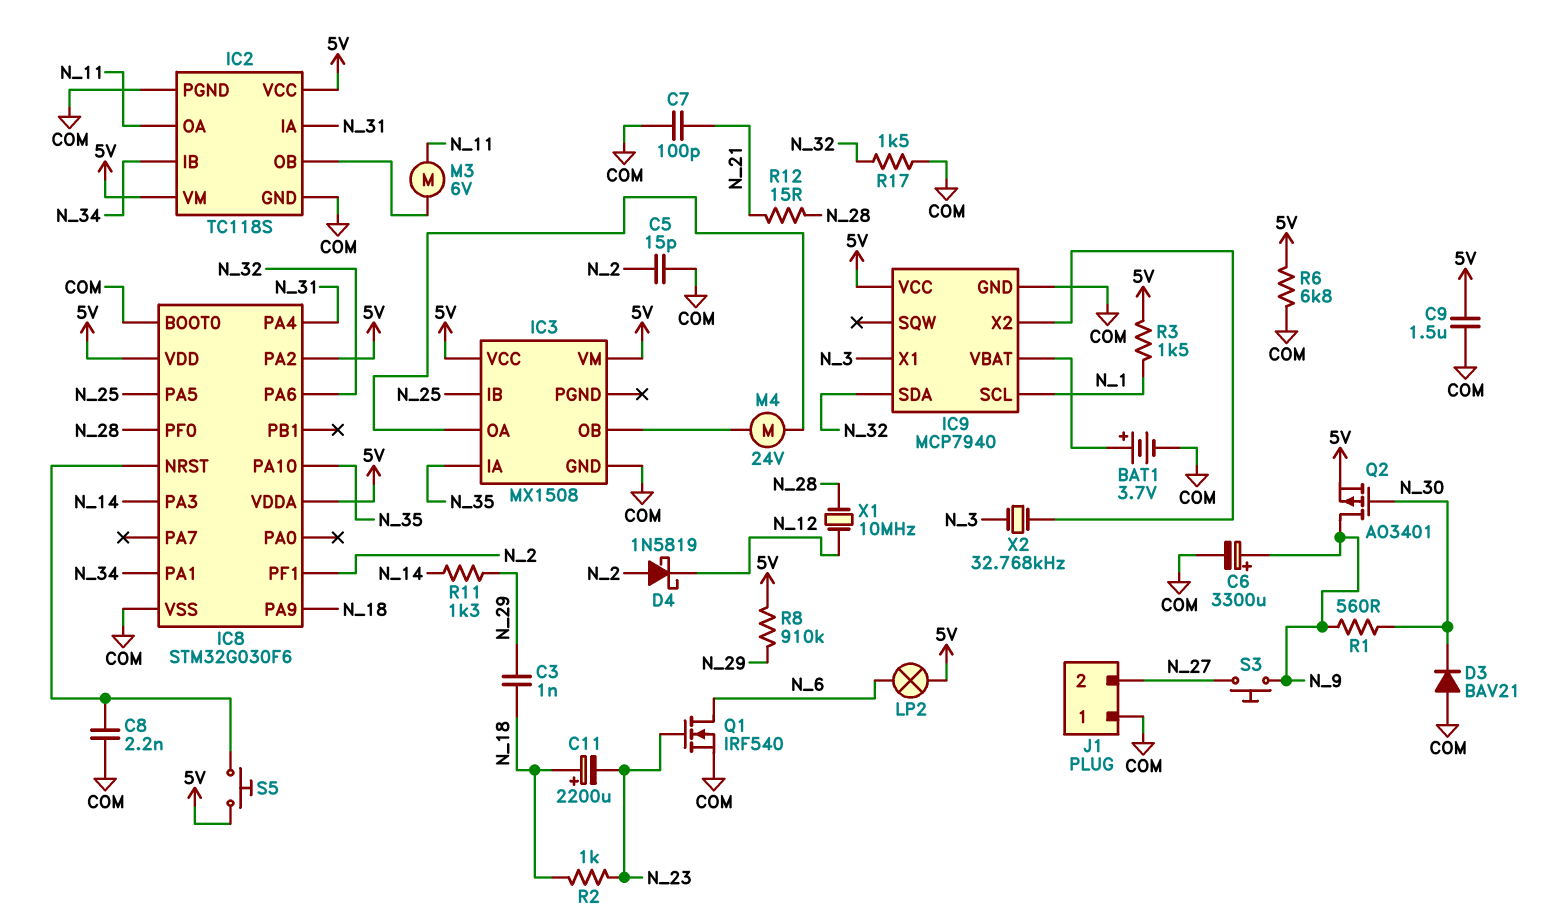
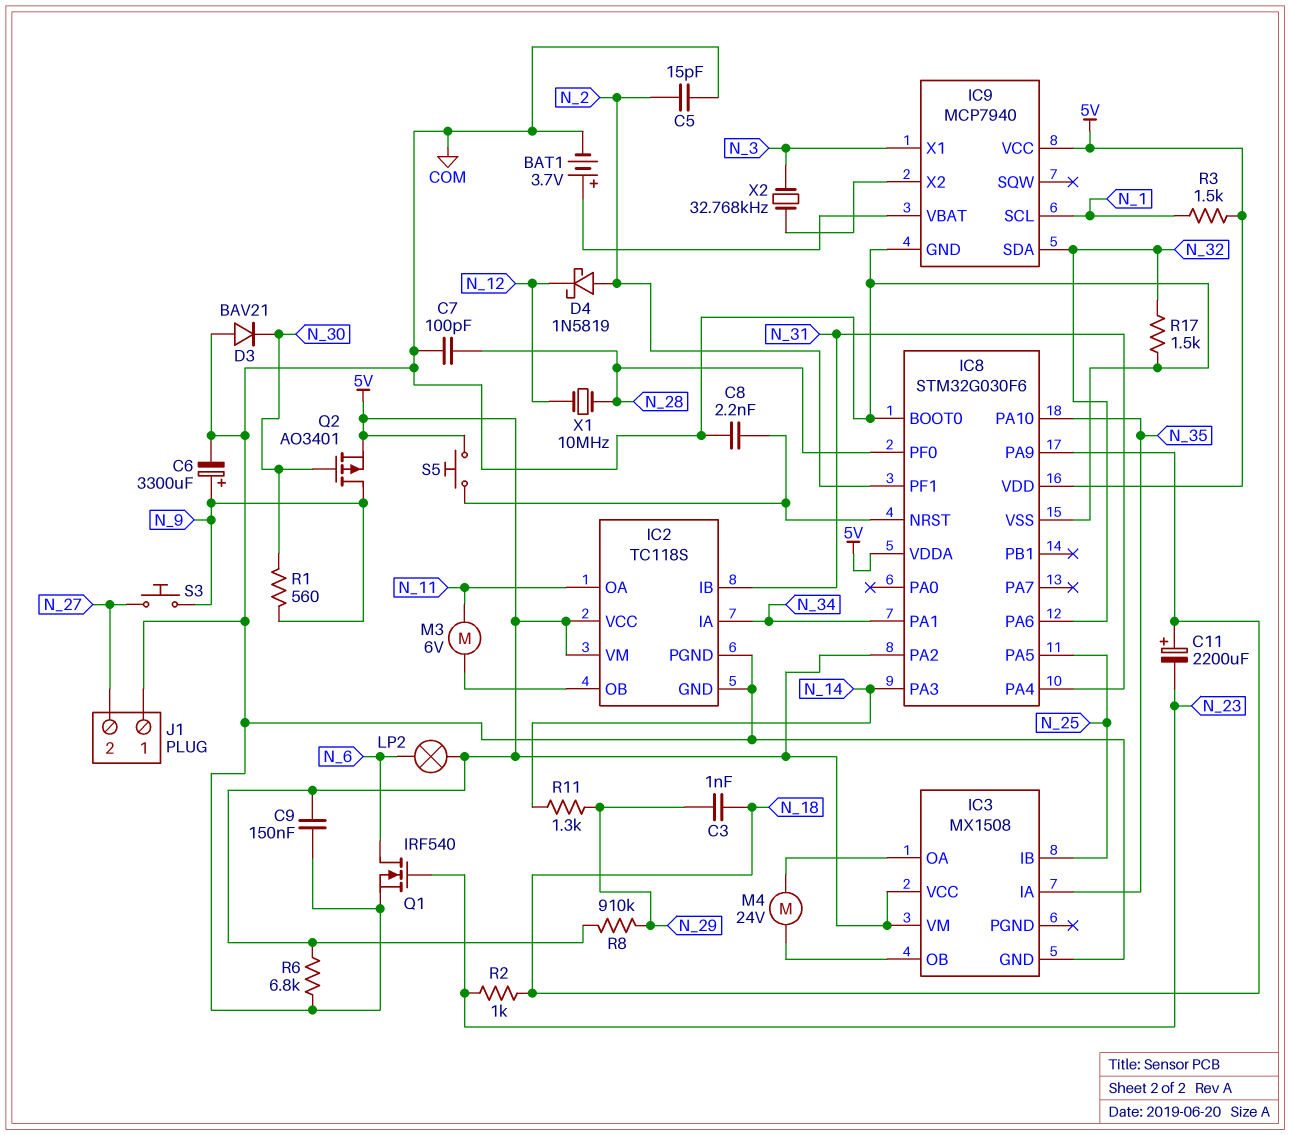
C7: 100pF (COM, N_21) -> 100pF (COM, N_28)
C9: 1.5uF (5V, COM) -> 150nF (5V, COM)
IC2 pin IA: N_31 -> N_34
IC2 pin IB: N_34 -> N_31
R12: 15 (N_21, N_28) -> none

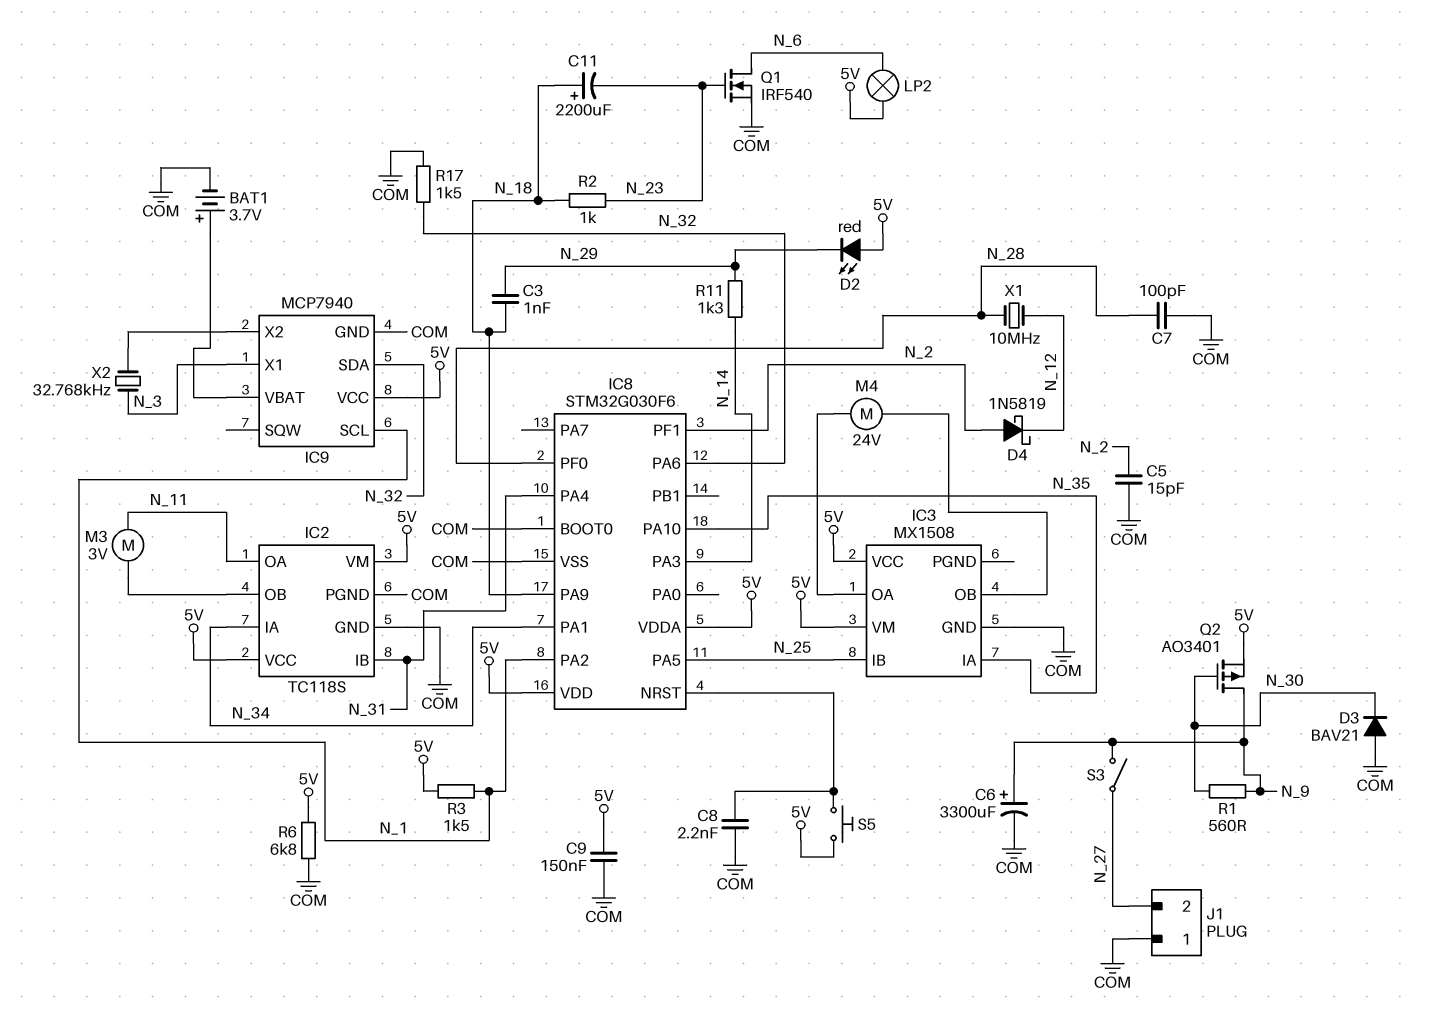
D2: none -> LED red (A 5V, K N_29)
IC8 pin PA2: 5V -> N_1
M3: motor 6V (IC2/OB, N_11) -> motor 3V (IC2/OB, N_11)
R8: 910k (5V, N_29) -> none
S3: button (N_9, N_27) -> switch (N_9, N_27)

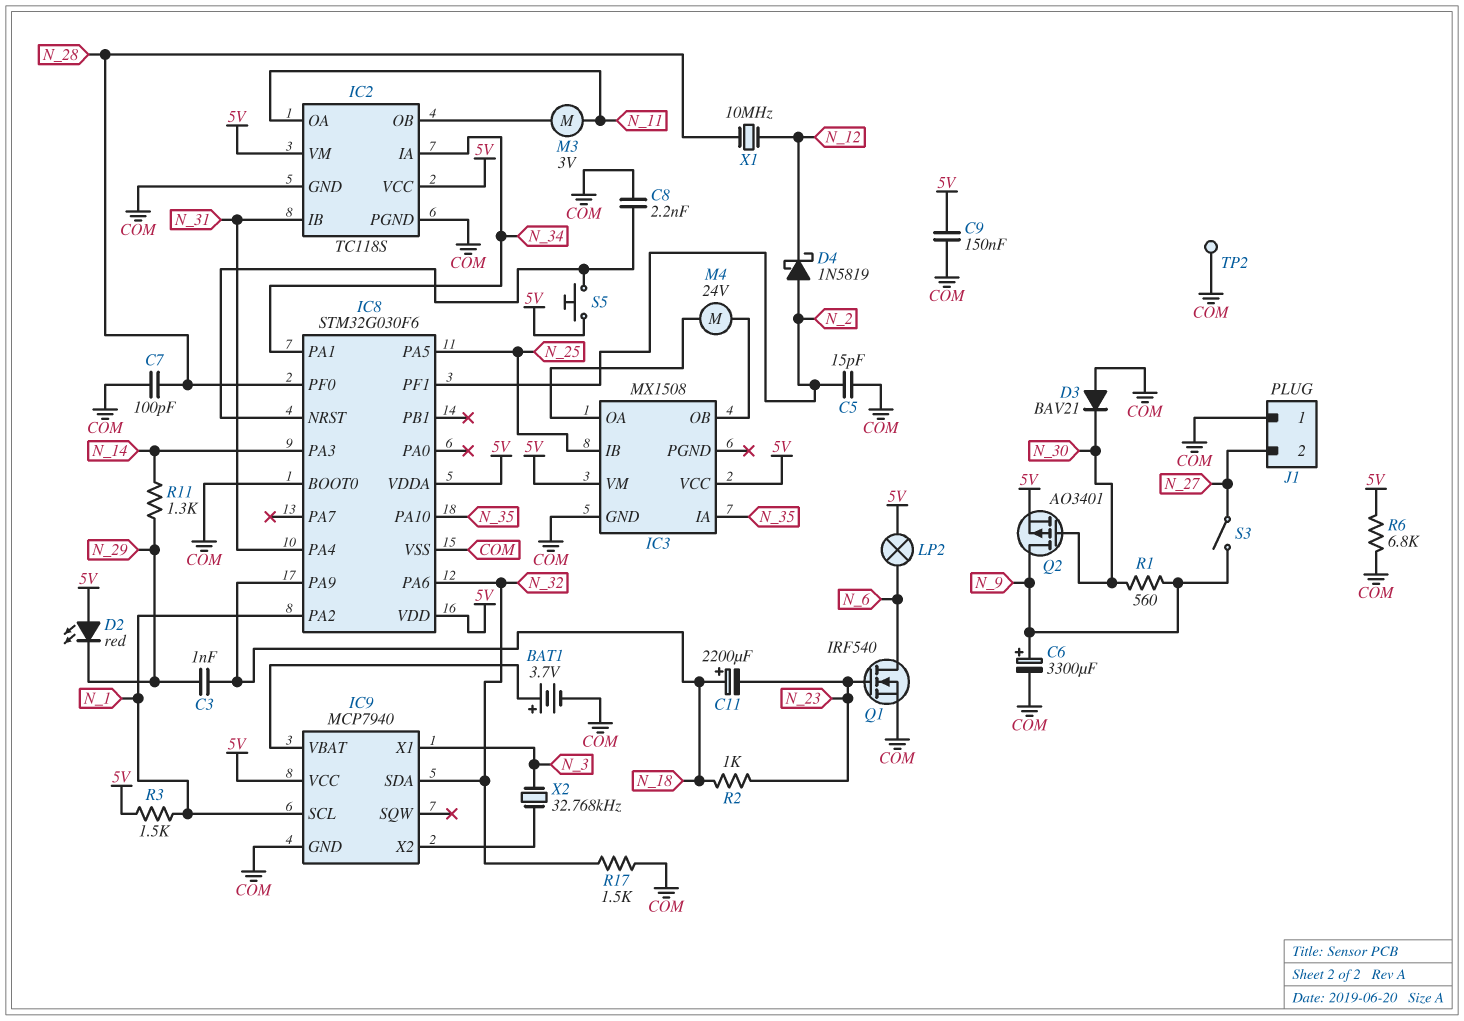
TP2: none -> test point (COM)

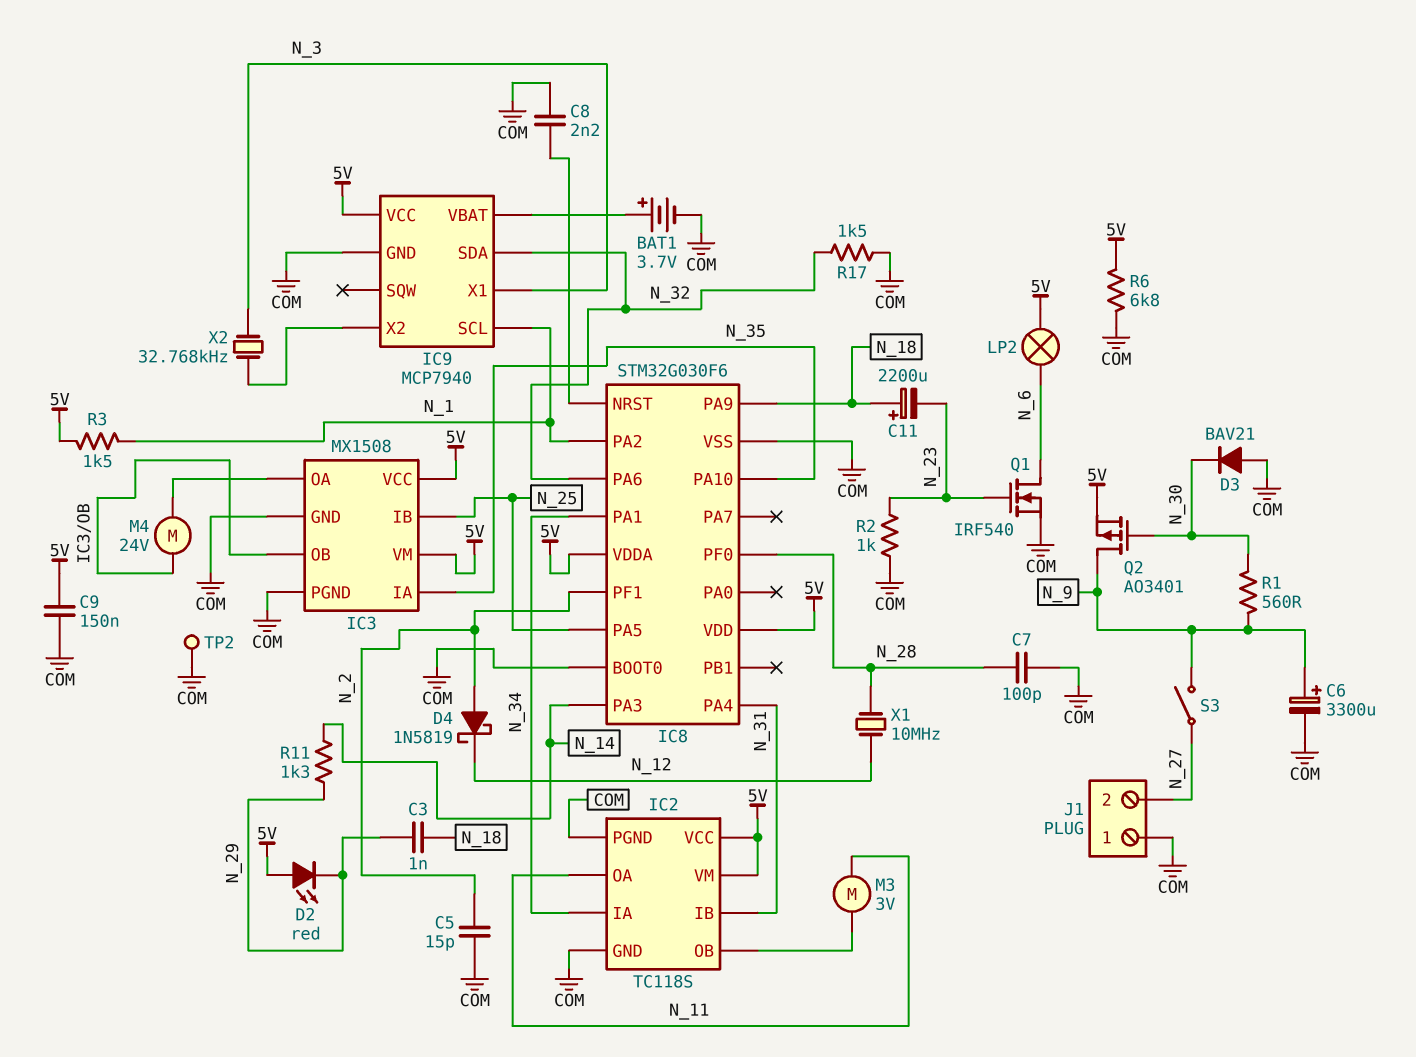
IC3 pin PGND: none -> COM
R2: 1k (N_18, N_23) -> 1k (COM, N_23)
S5: button (5V, IC8/NRST) -> none

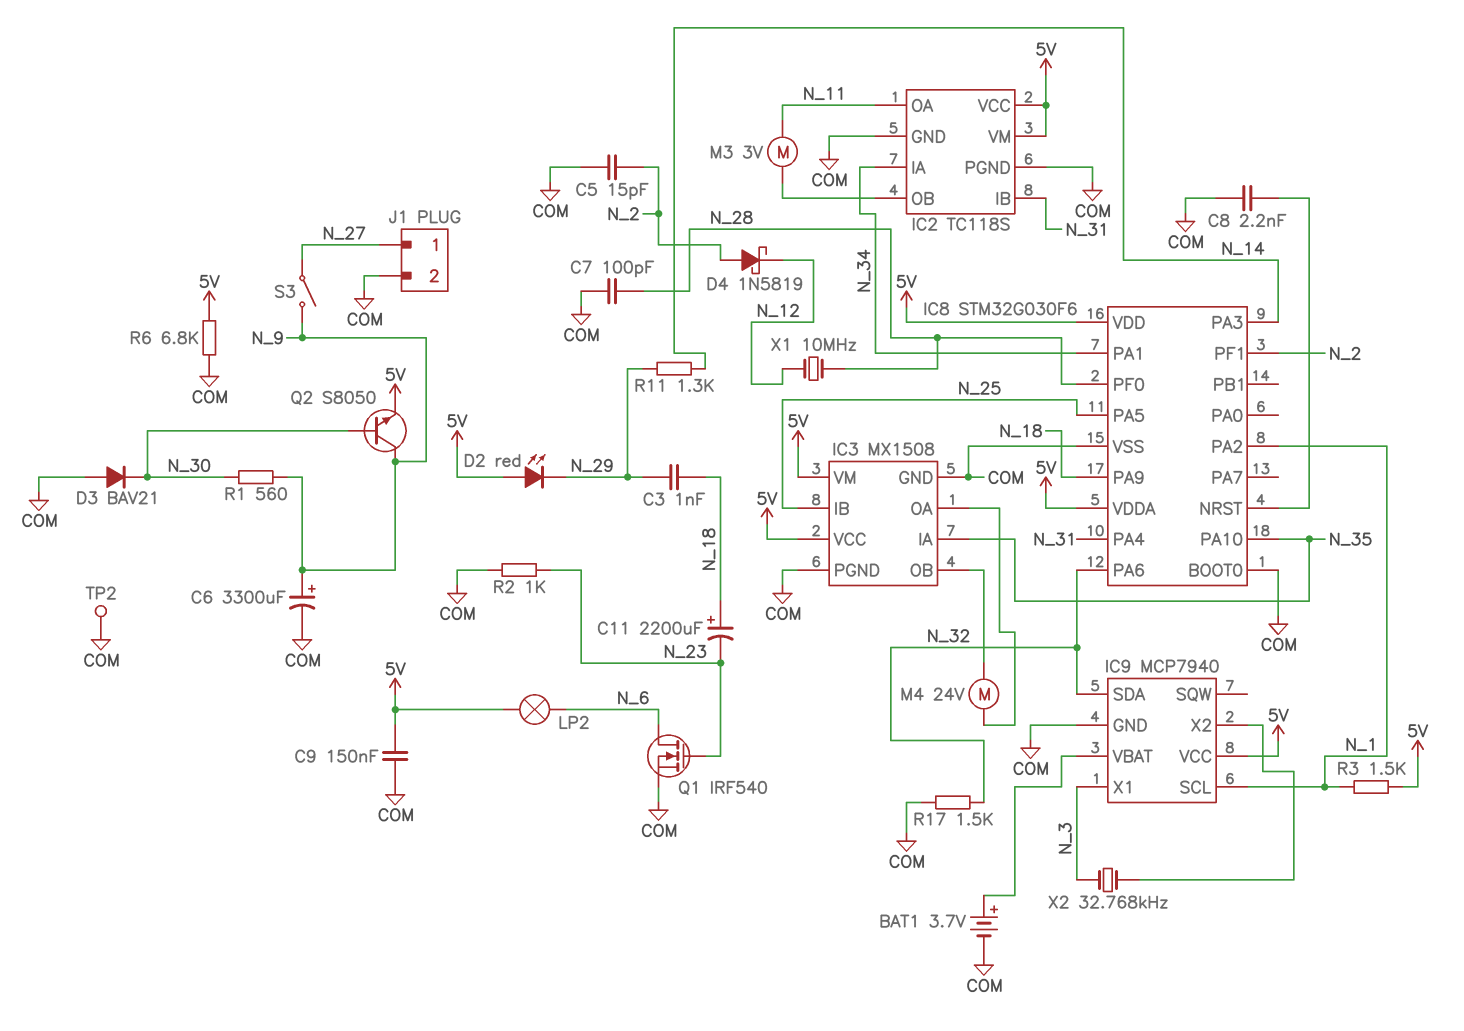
J1 pin 1: COM -> N_27
J1 pin 2: N_27 -> COM
Q2: PMOS AO3401 (G N_30, D N_9, S 5V) -> NPN S8050 (B N_30, C N_9, E 5V)

